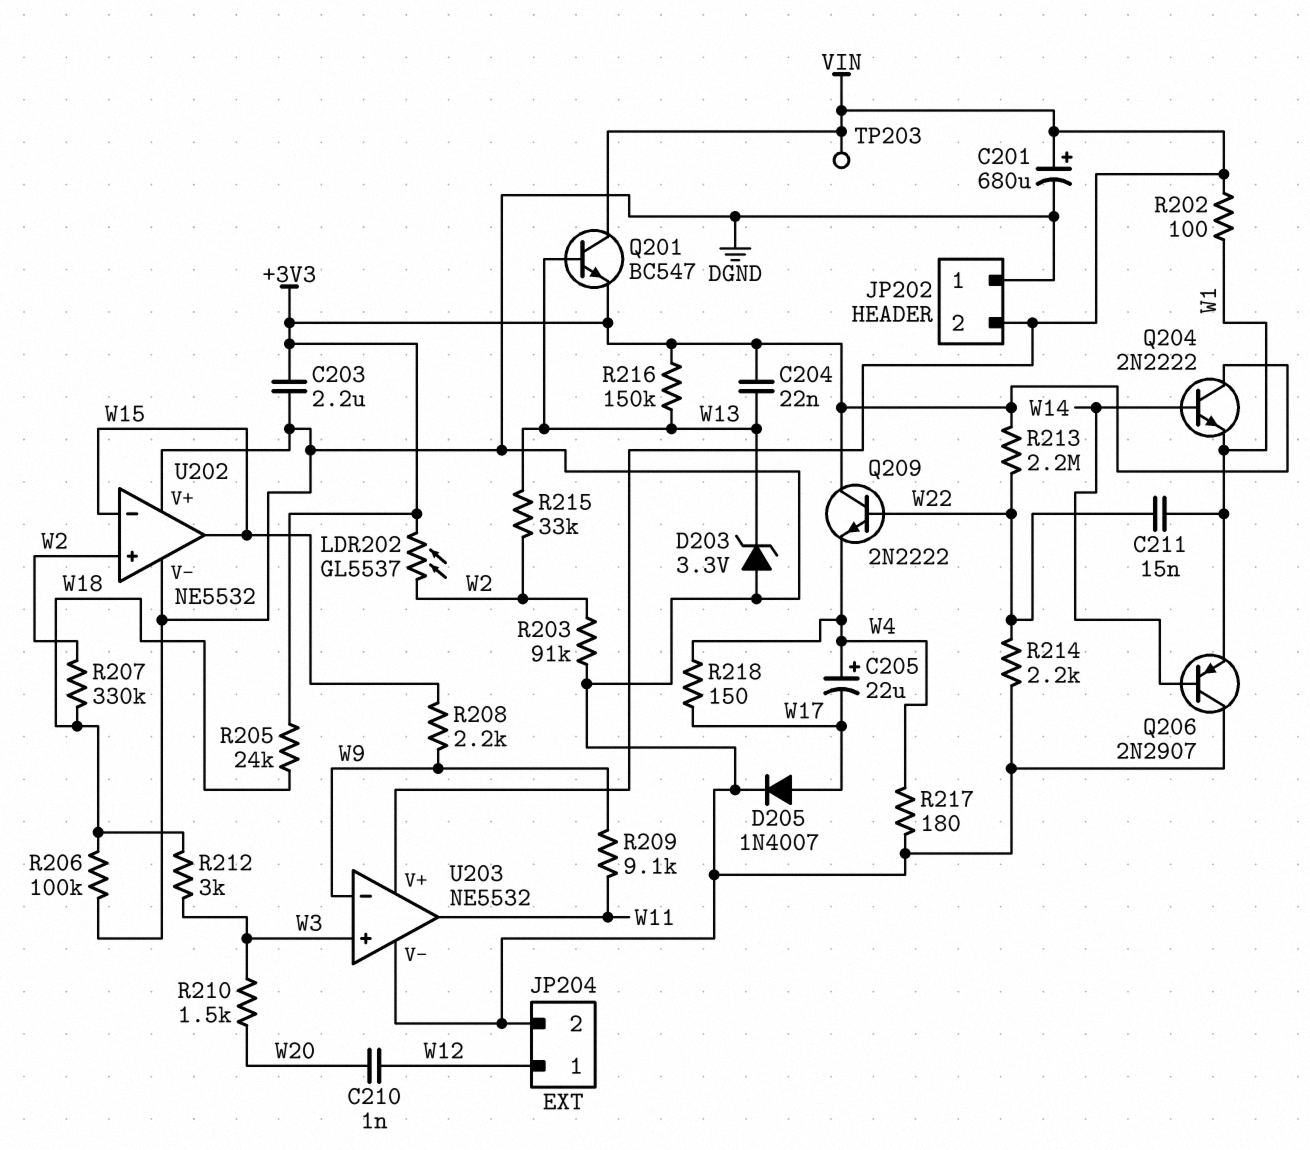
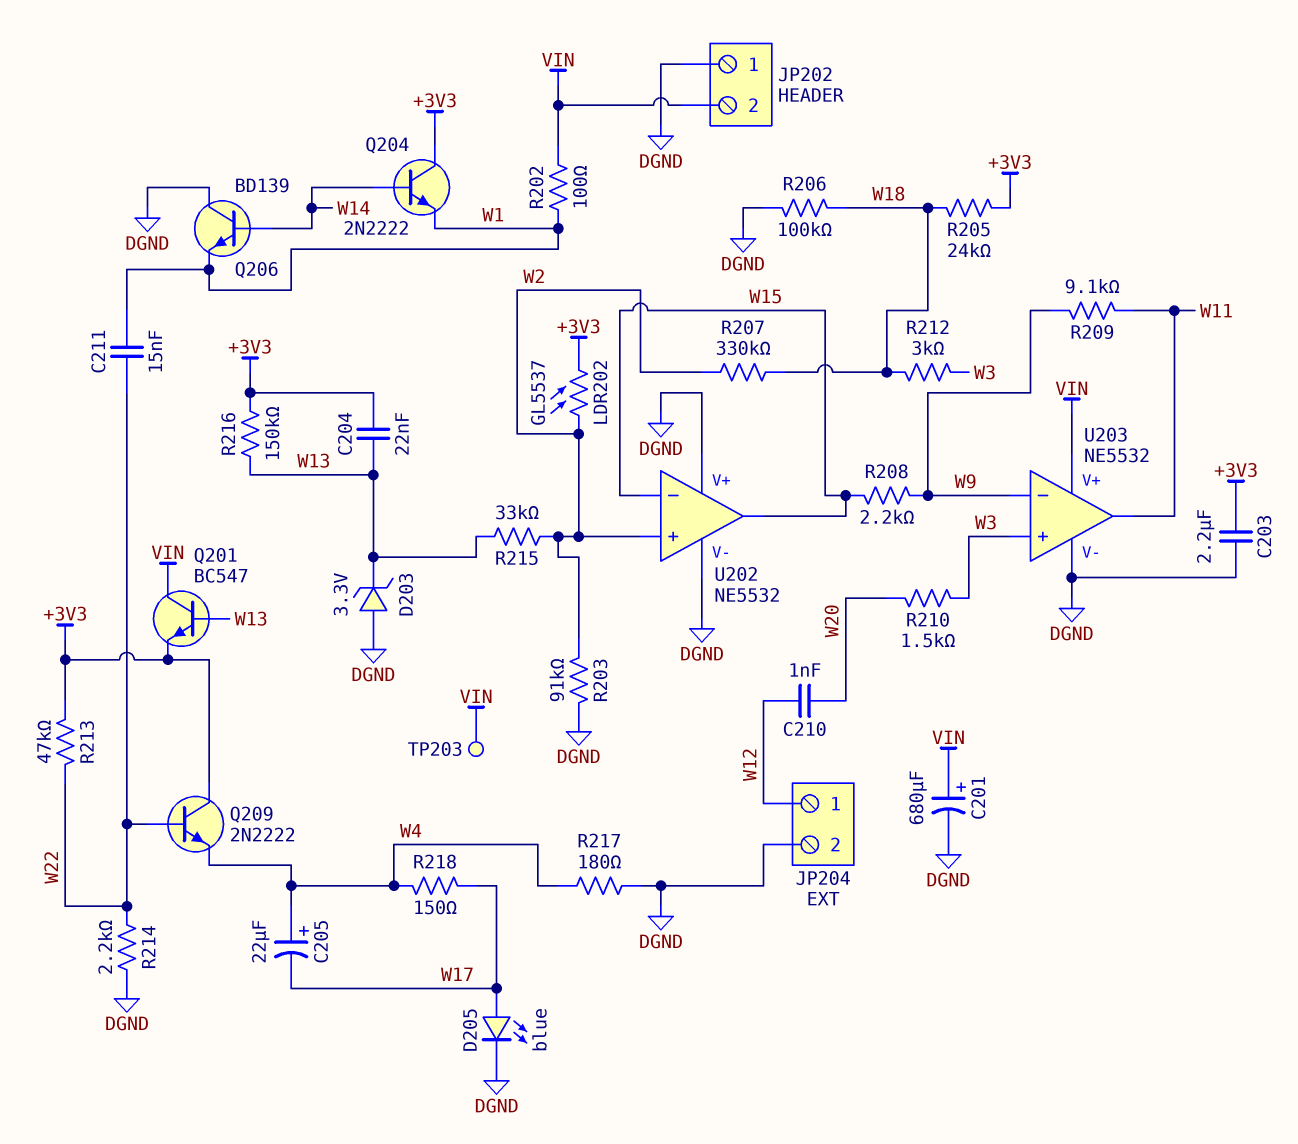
D205: diode 1N4007 (A W17, K DGND) -> LED blue (A W17, K DGND)
Q206: PNP 2N2907 (B W14, C DGND, E W1) -> NPN BD139 (B W14, C DGND, E W1)
R213: 2.2M (+3V3, W22) -> 47k (+3V3, W22)

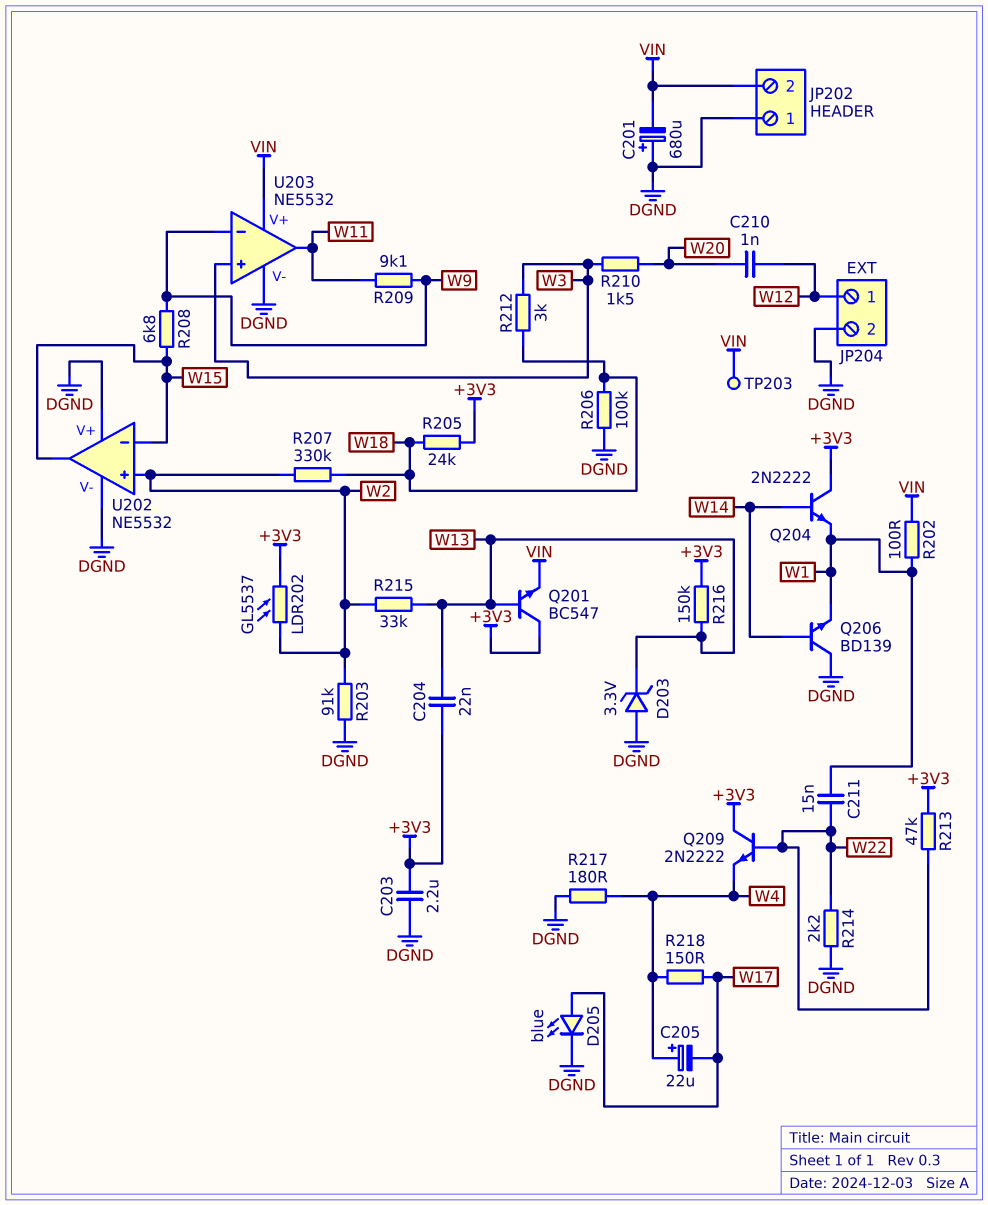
C201: 680uF (plus VIN, minus DGND) -> 680uF (plus DGND, minus VIN)
Q201: NPN BC547 (B W13, C VIN, E +3V3) -> NPN BC547 (B W13, C +3V3, E VIN)
R208: 2.2k (W9, W15) -> 6.8k (W9, W15)

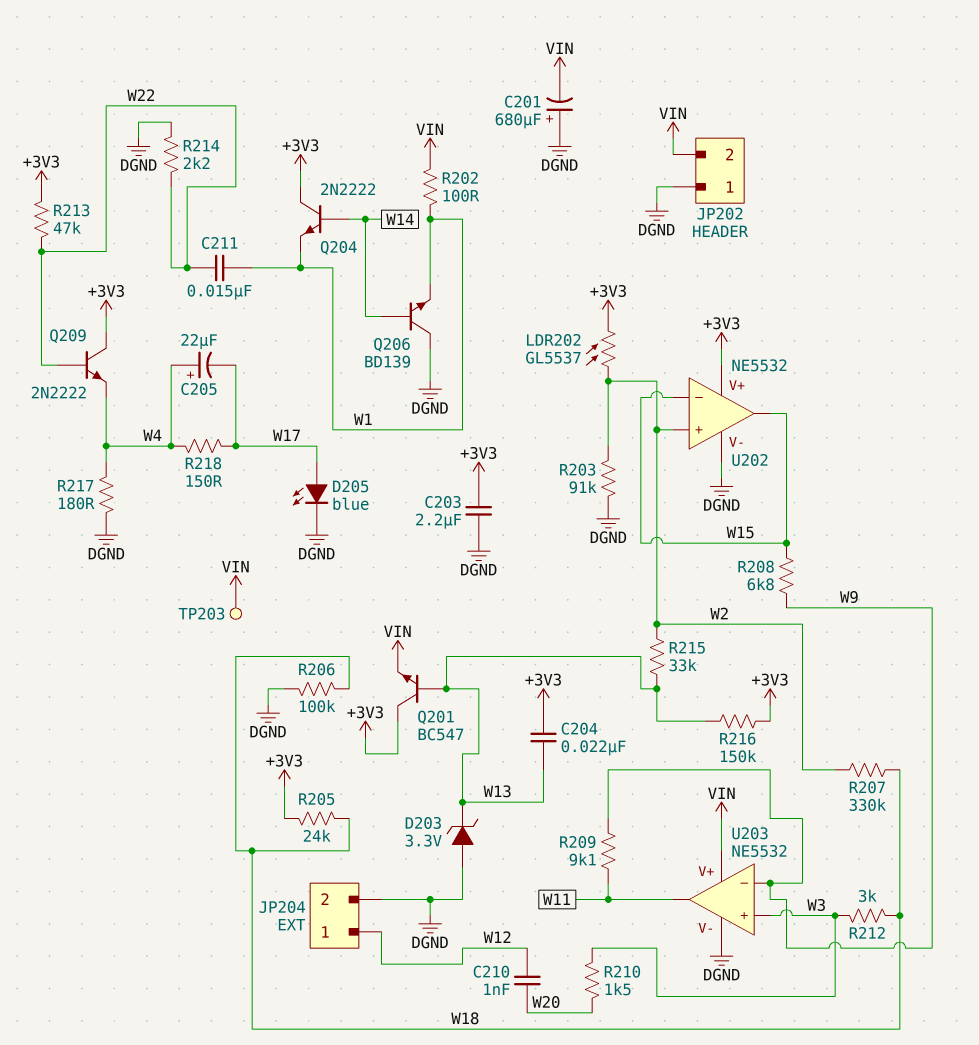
U202 pin V+: DGND -> +3V3

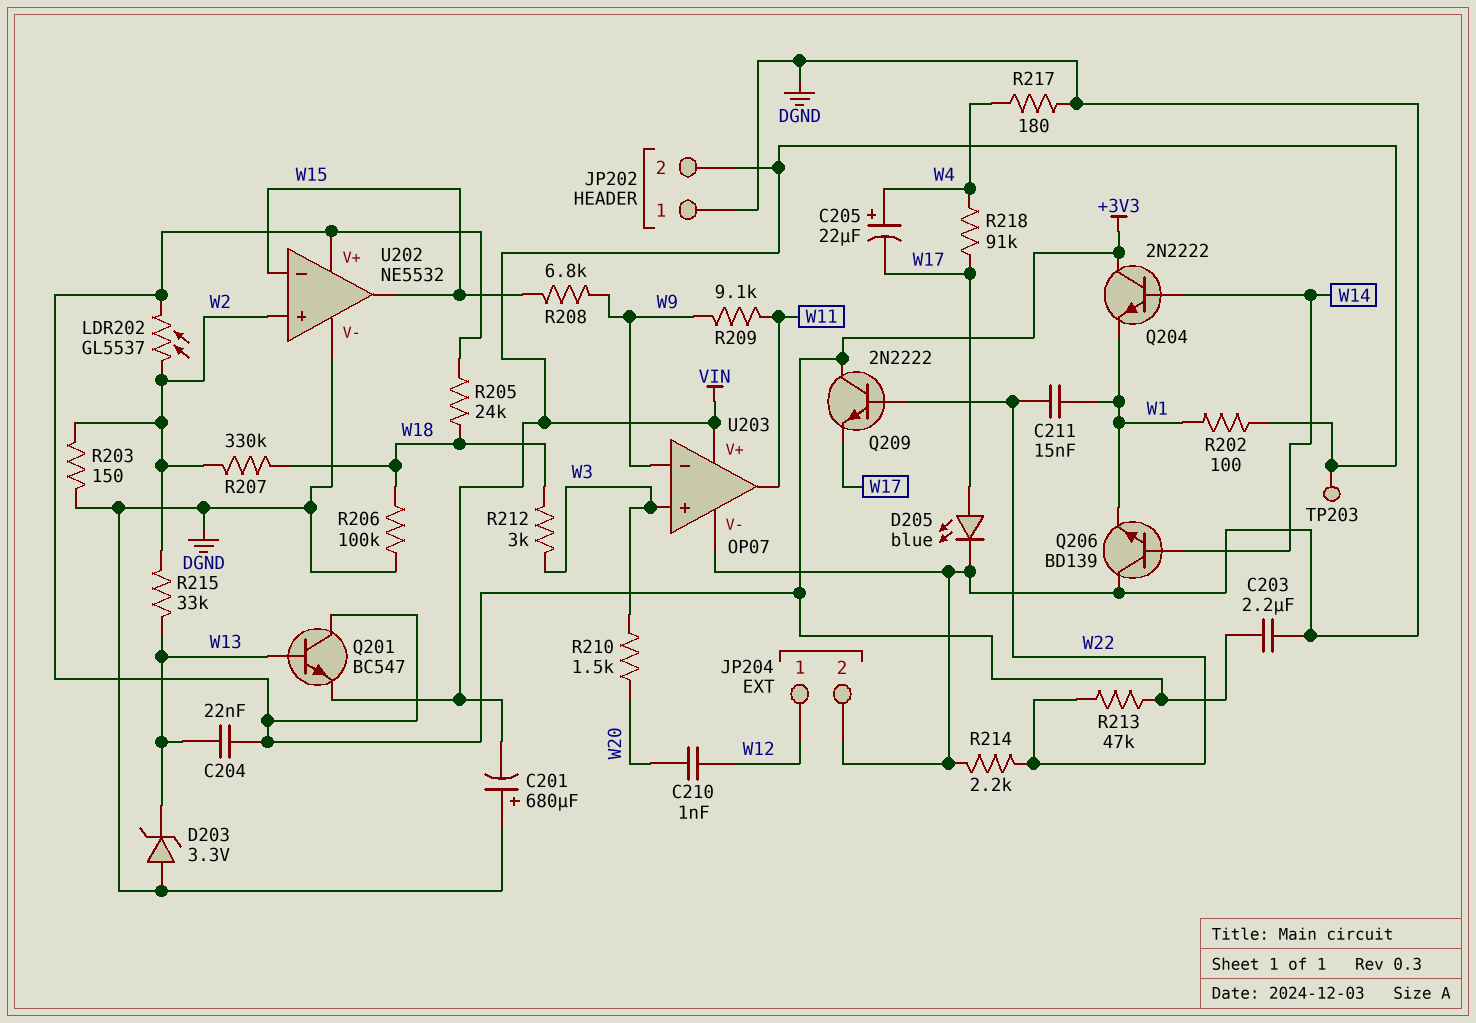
Q209: NPN 2N2222 (B W22, C +3V3, E W4) -> NPN 2N2222 (B W22, C +3V3, E W17)
R203: 91k (DGND, W2) -> 150 (DGND, W2)
R216: 150k (+3V3, W13) -> none
R218: 150 (W4, W17) -> 91k (W4, W17)
U203: NE5532 -> OP07

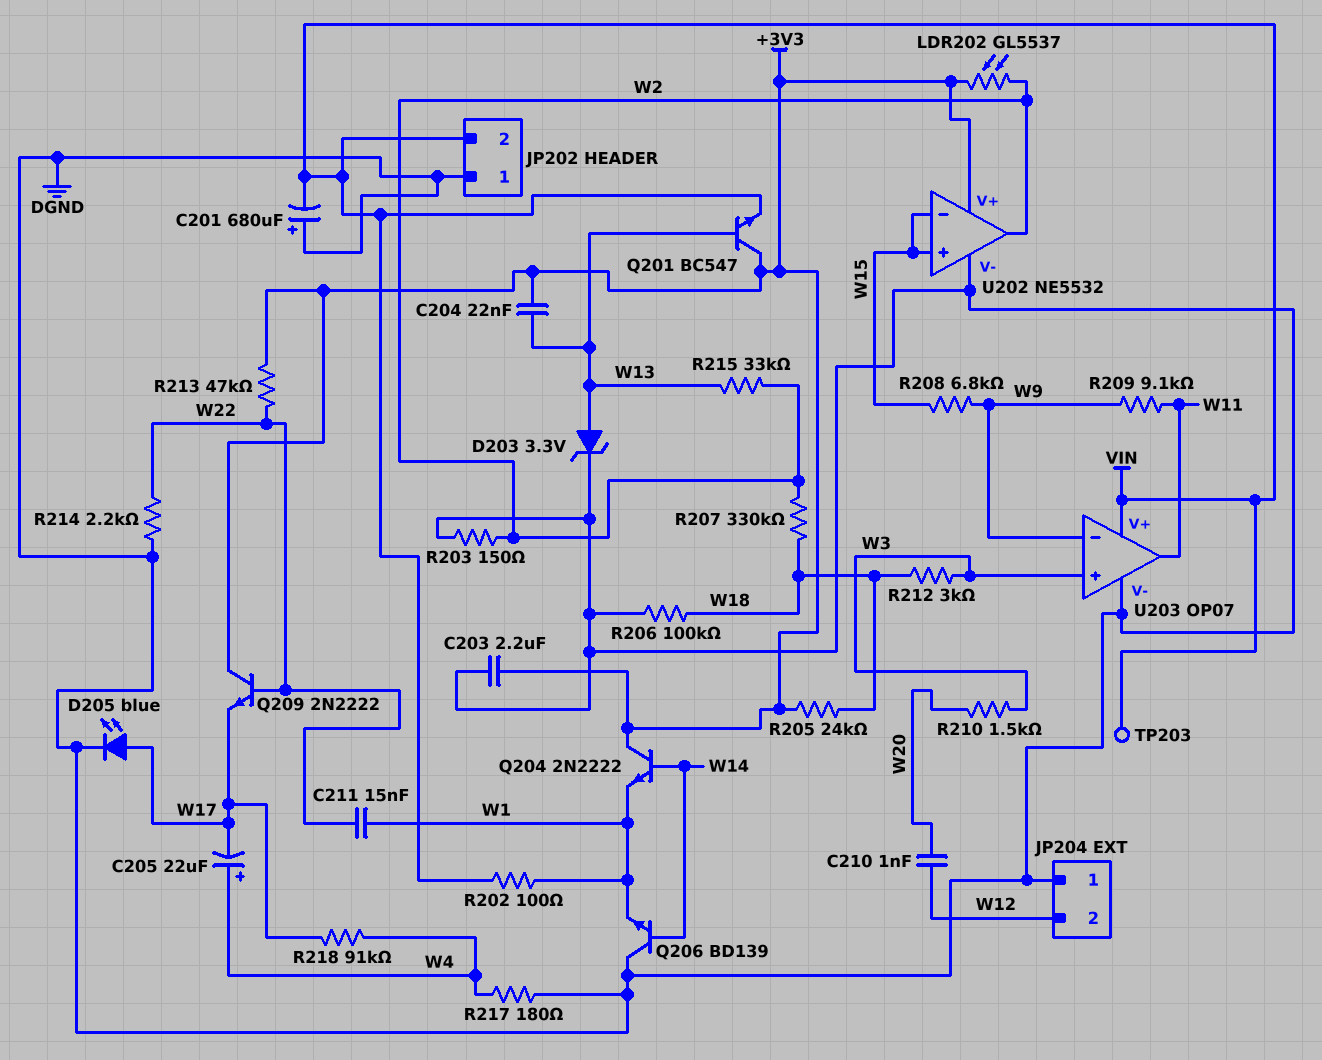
D203: zener 3.3V (A DGND, K W13) -> zener 3.3V (A W13, K DGND)
JP204 pin 1: W12 -> DGND
JP204 pin 2: DGND -> W12
U202 pin in+: W2 -> W15
U202 pin out: W15 -> W2

